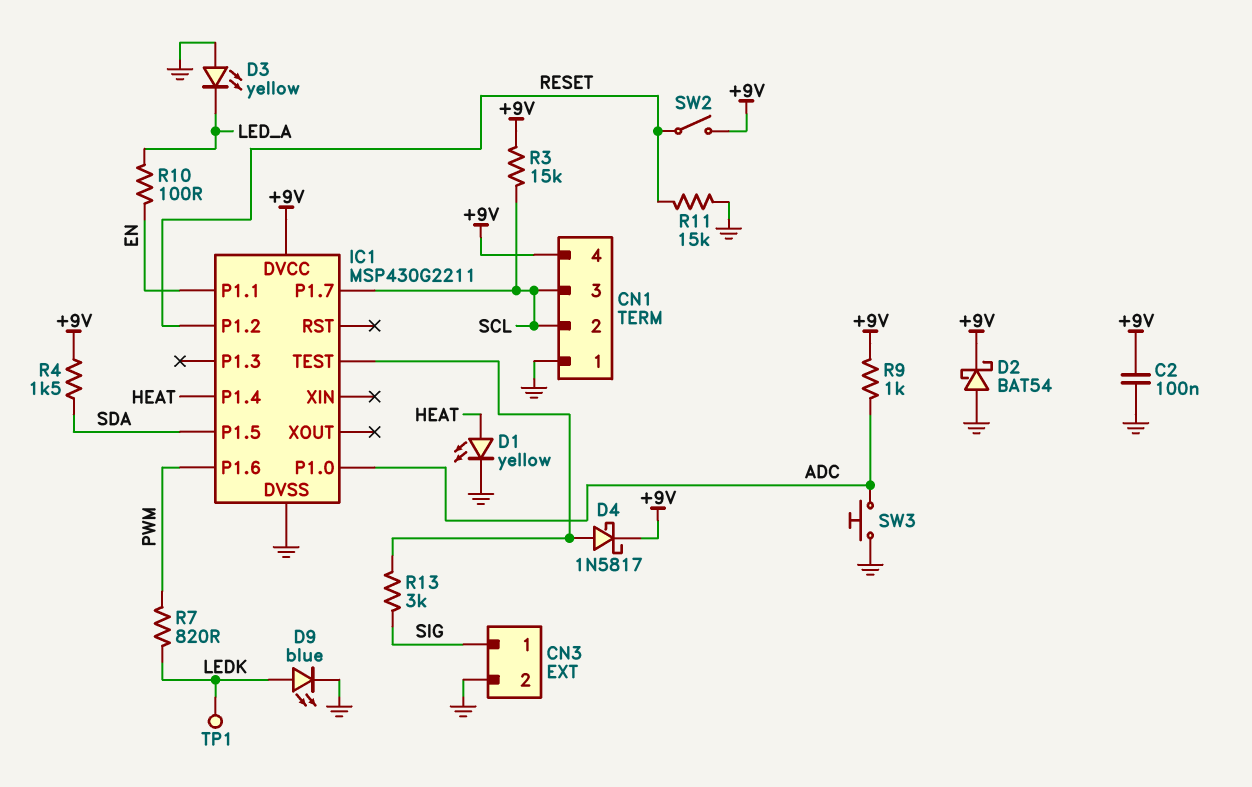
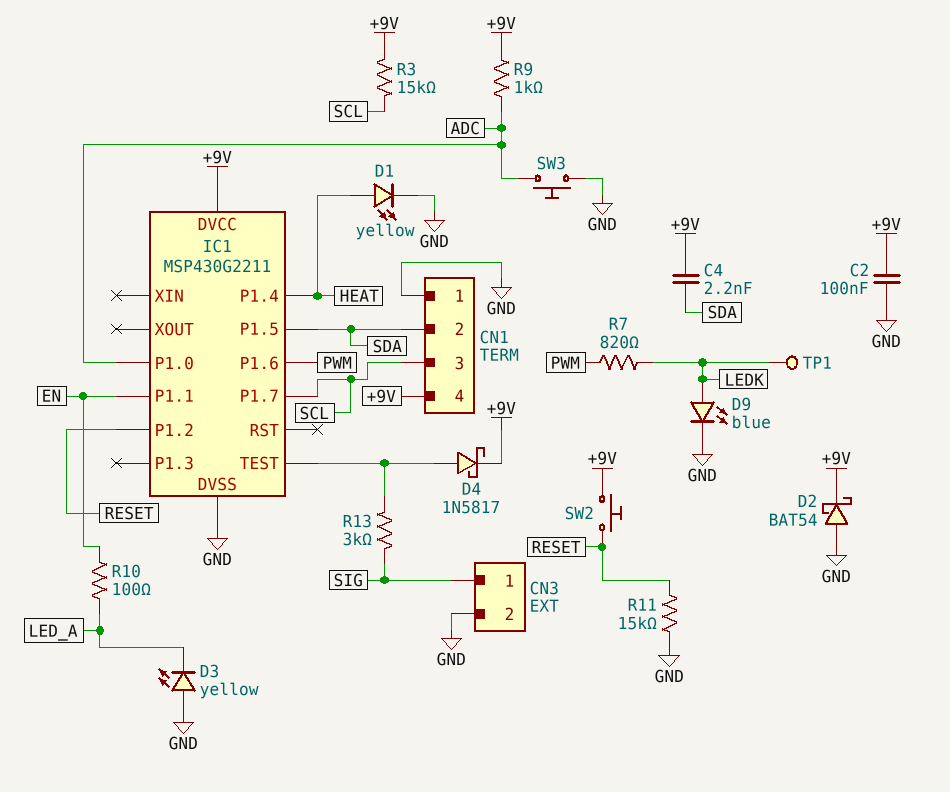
C4: none -> 2.2nF (+9V, SDA)
CN1 pin 2: SCL -> SDA
R4: 1.5k (+9V, SDA) -> none
SW2: switch (+9V, RESET) -> button (+9V, RESET)

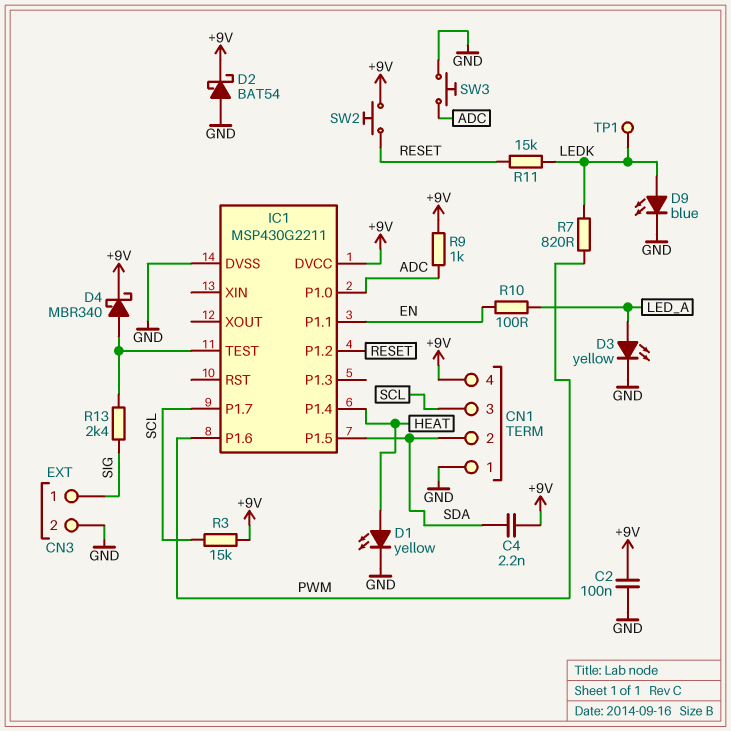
D3: LED yellow (A GND, K LED_A) -> LED yellow (A LED_A, K GND)
D4: schottky 1N5817 (A IC1/TEST, K +9V) -> schottky MBR340 (A IC1/TEST, K +9V)
R11: 15k (GND, RESET) -> 15k (LEDK, RESET)
R13: 3k (IC1/TEST, SIG) -> 2.4k (IC1/TEST, SIG)

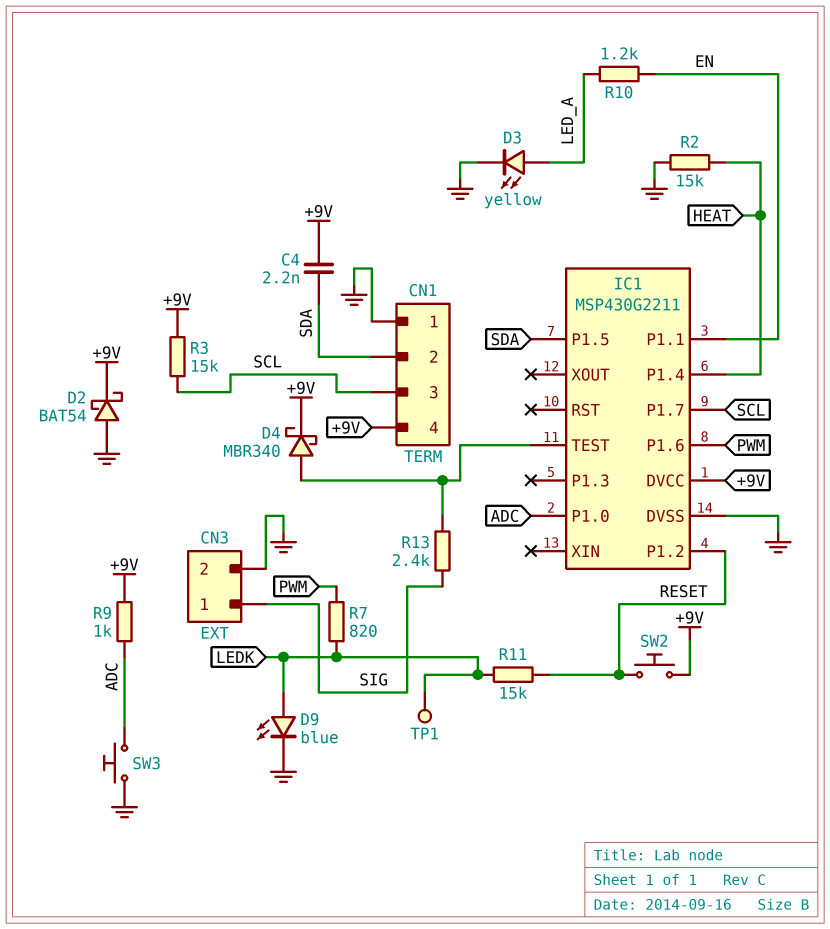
C2: 100nF (+9V, GND) -> none
D1: LED yellow (A HEAT, K GND) -> none
R2: none -> 15k (GND, HEAT)
R10: 100 (EN, LED_A) -> 1.2k (EN, LED_A)

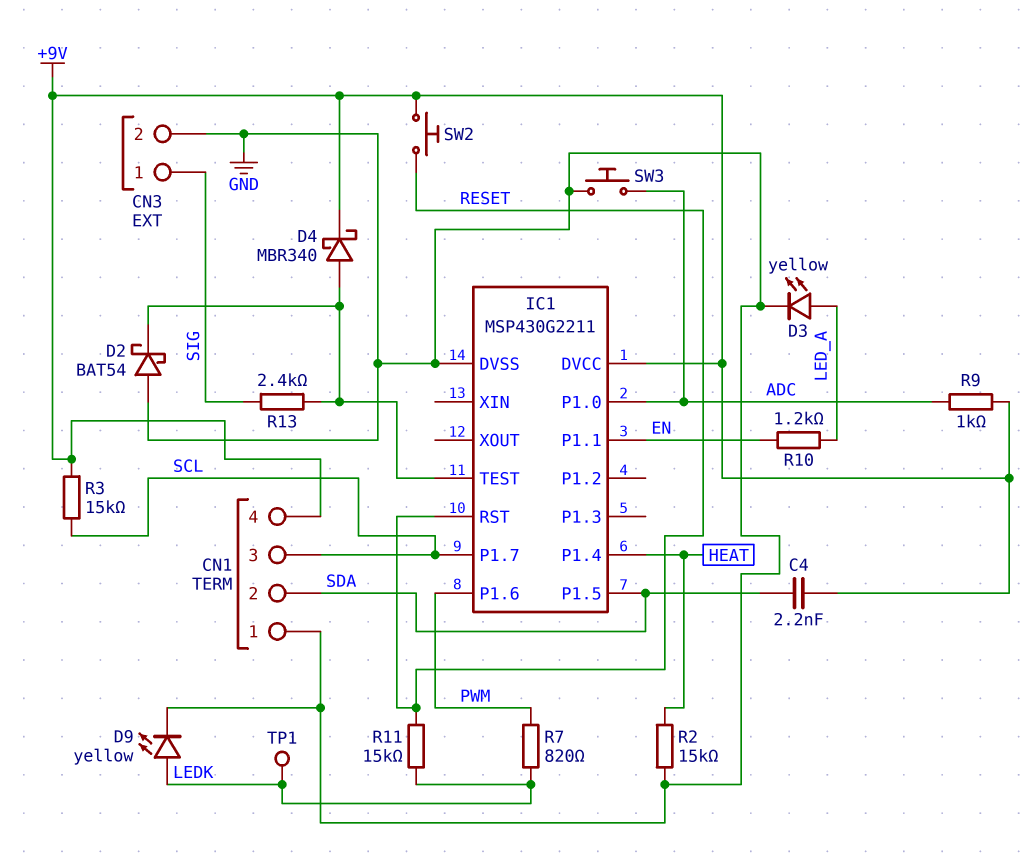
D2: schottky BAT54 (A GND, K +9V) -> schottky BAT54 (A GND, K IC1/TEST)
D9: LED blue (A LEDK, K GND) -> LED yellow (A LEDK, K GND)
IC1 pin P1.2: RESET -> none
IC1 pin RST: none -> RESET

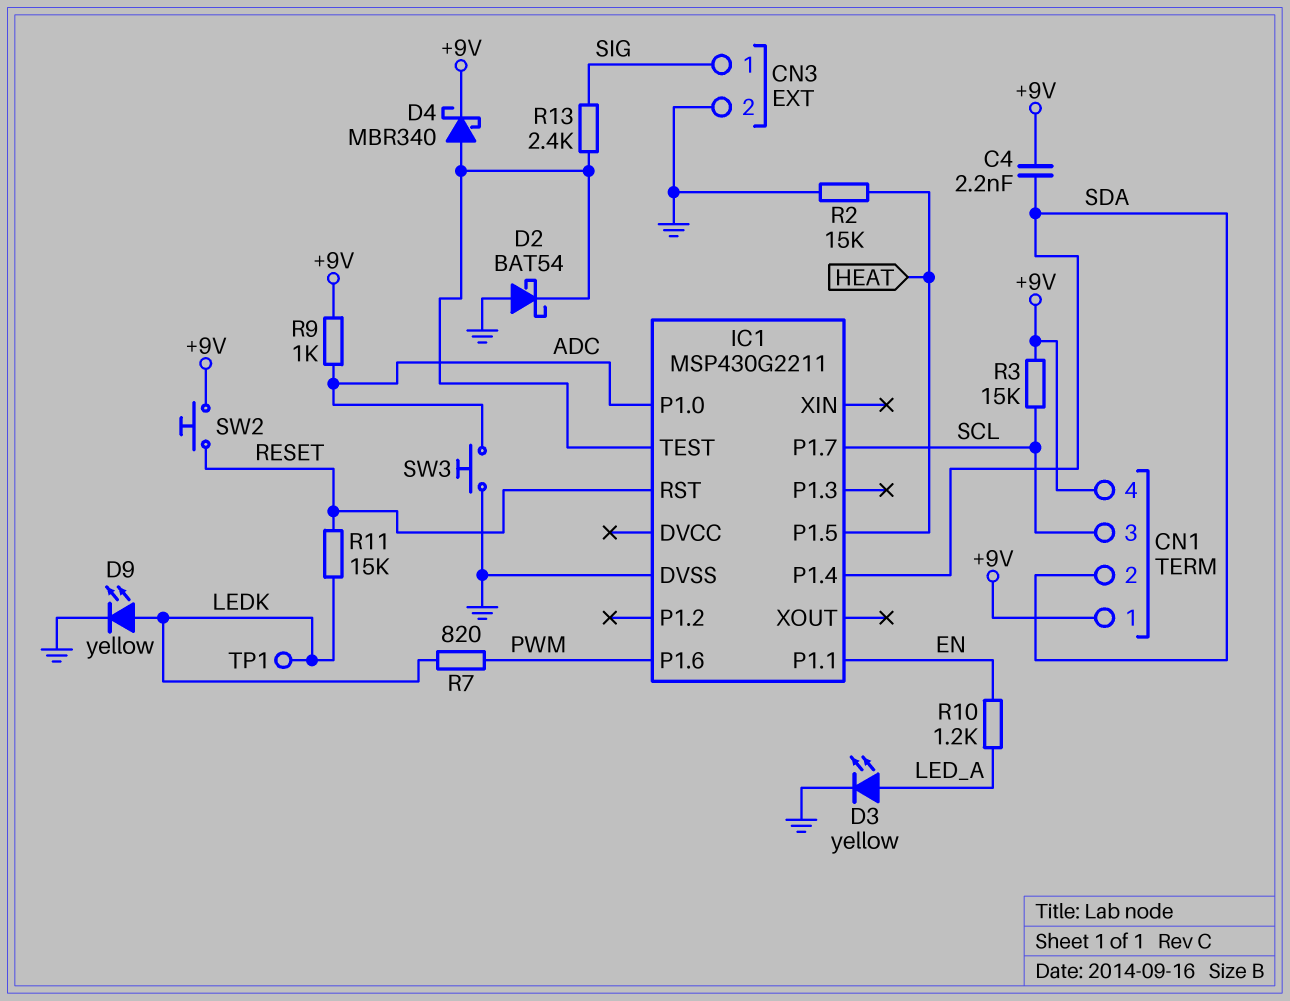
CN1 pin 1: GND -> +9V
IC1 pin DVCC: +9V -> none
IC1 pin P1.4: HEAT -> SDA
IC1 pin P1.5: SDA -> HEAT

